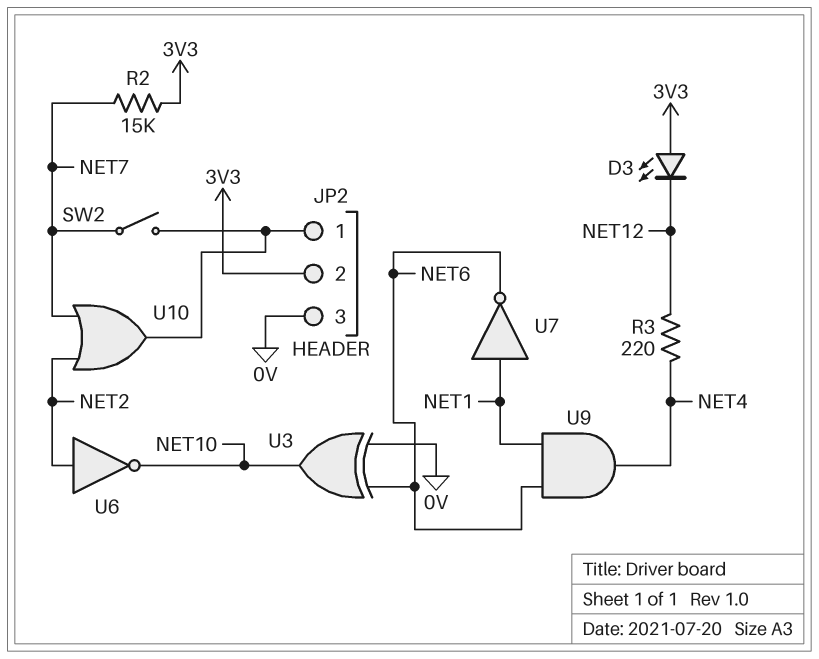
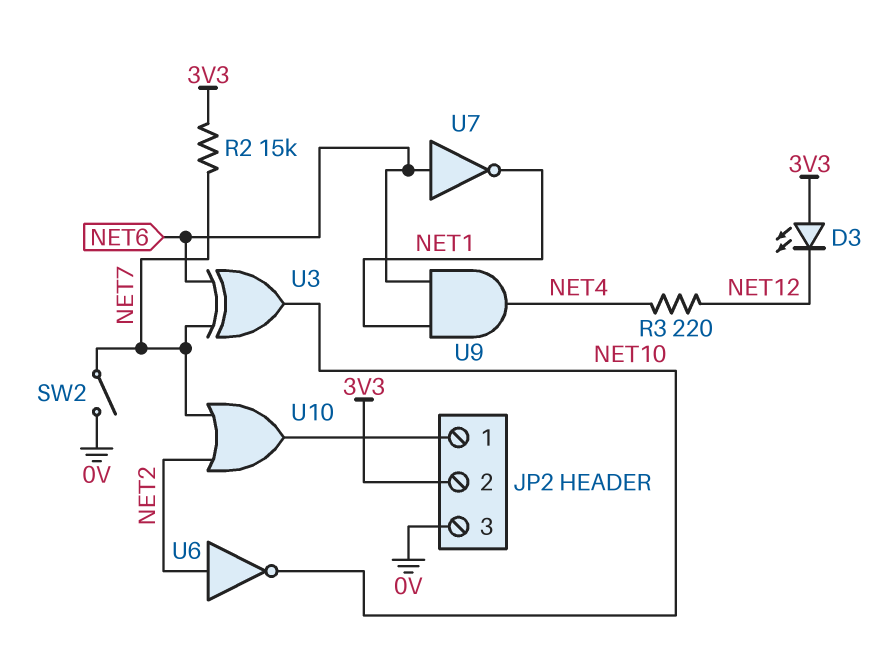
SW2: switch (JP2/1, NET7) -> switch (0V, NET7)
U3: XOR (in 0V, in NET6, out NET10) -> XOR (in NET6, in NET7, out NET10)
U7: NOT (in NET1, out NET6) -> NOT (in NET6, out NET1)

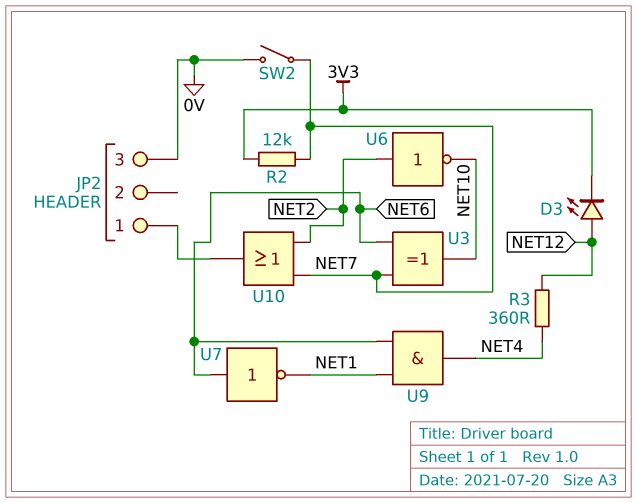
D3: LED (A 3V3, K NET12) -> LED (A NET12, K 3V3)
JP2 pin 2: 3V3 -> none
R2: 15k (3V3, NET7) -> 12k (3V3, NET7)
R3: 220 (NET4, NET12) -> 360 (NET4, NET12)

